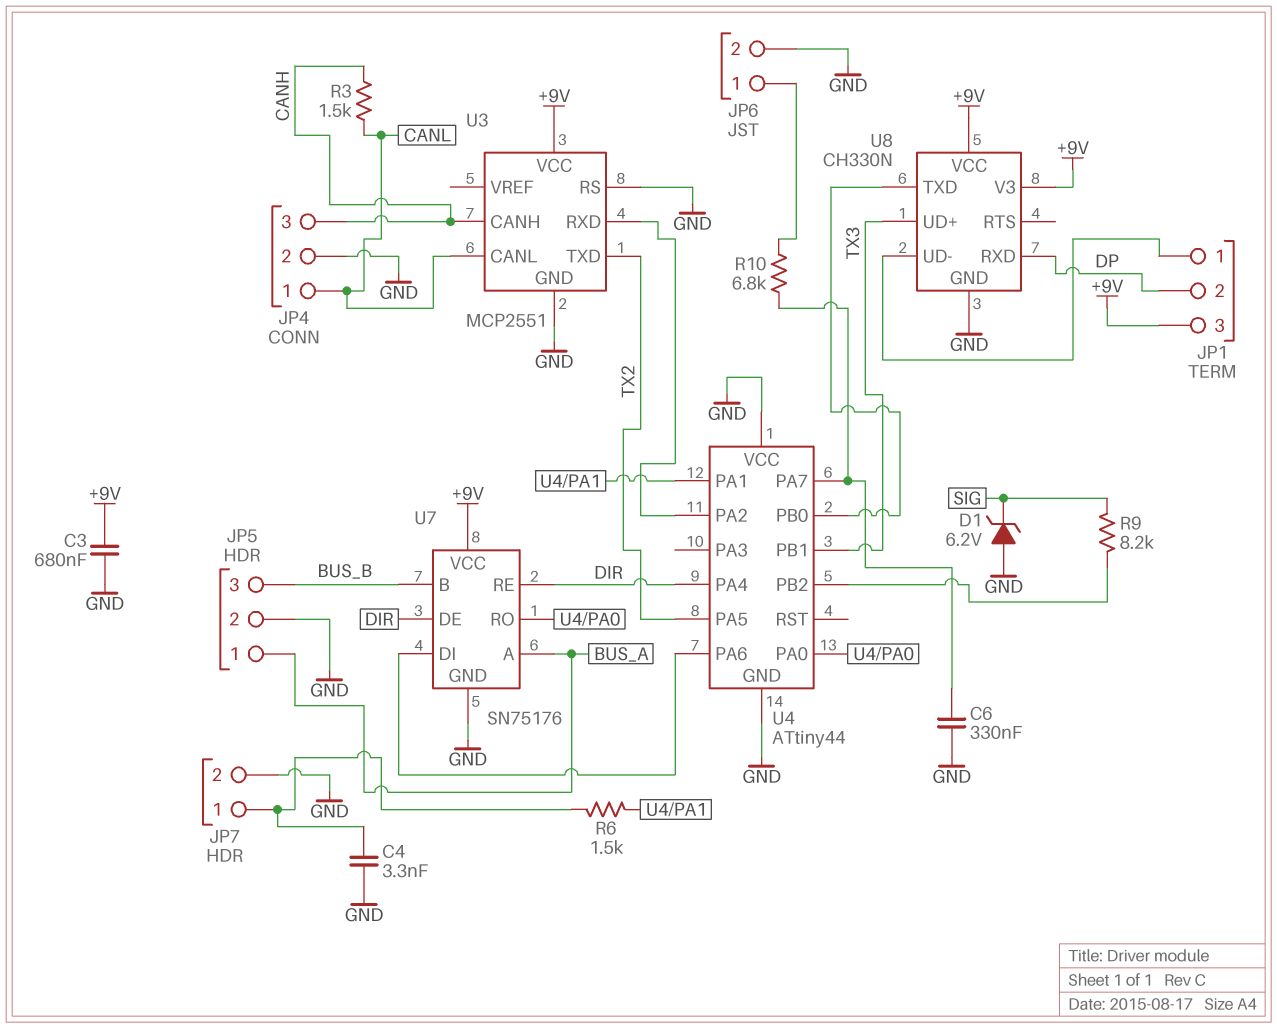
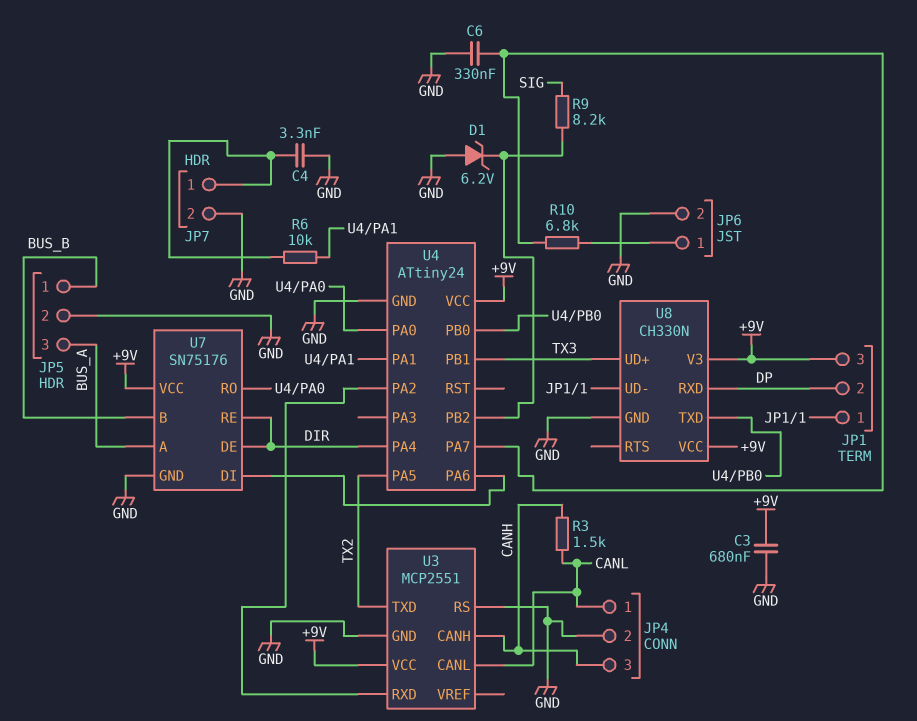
D1: zener 6.2V (A GND, K SIG) -> zener 6.2V (A GND, K U4/PB2)
JP5 pin 1: BUS_A -> BUS_B
JP5 pin 3: BUS_B -> BUS_A
R6: 1.5k (JP7/1, U4/PA1) -> 10k (JP7/1, U4/PA1)
U4: ATtiny44 -> ATtiny24
U4 pin VCC: GND -> +9V

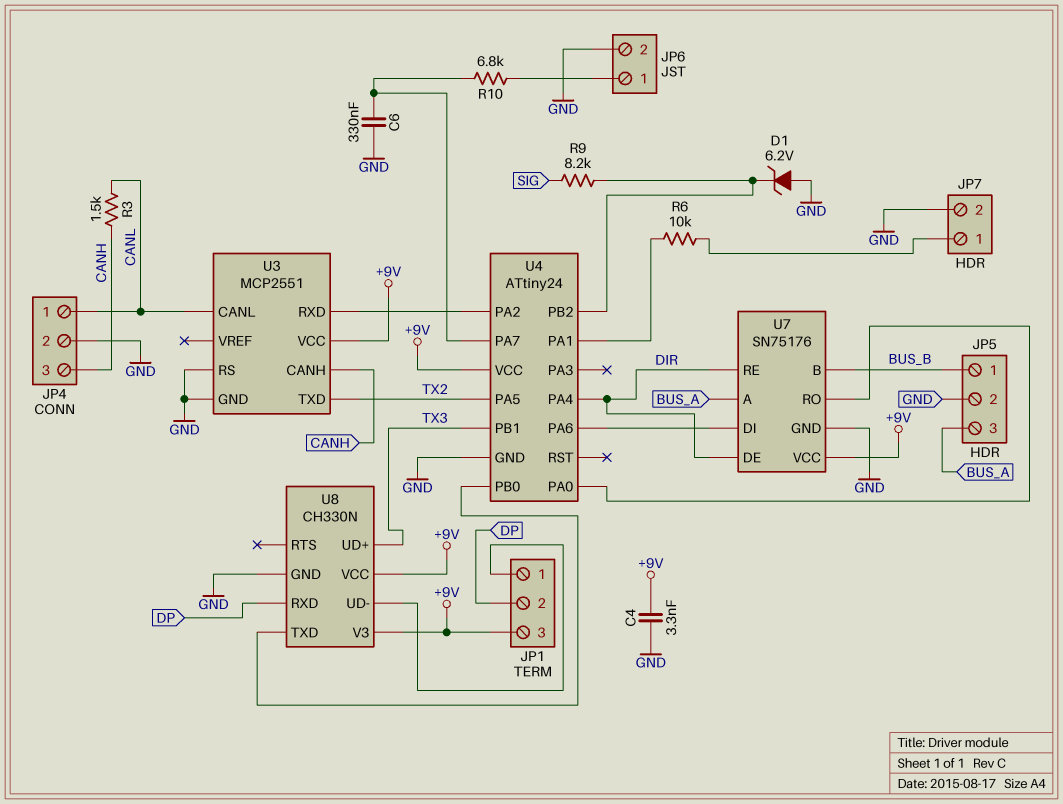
C3: 680nF (+9V, GND) -> none
C4: 3.3nF (GND, JP7/1) -> 3.3nF (+9V, GND)

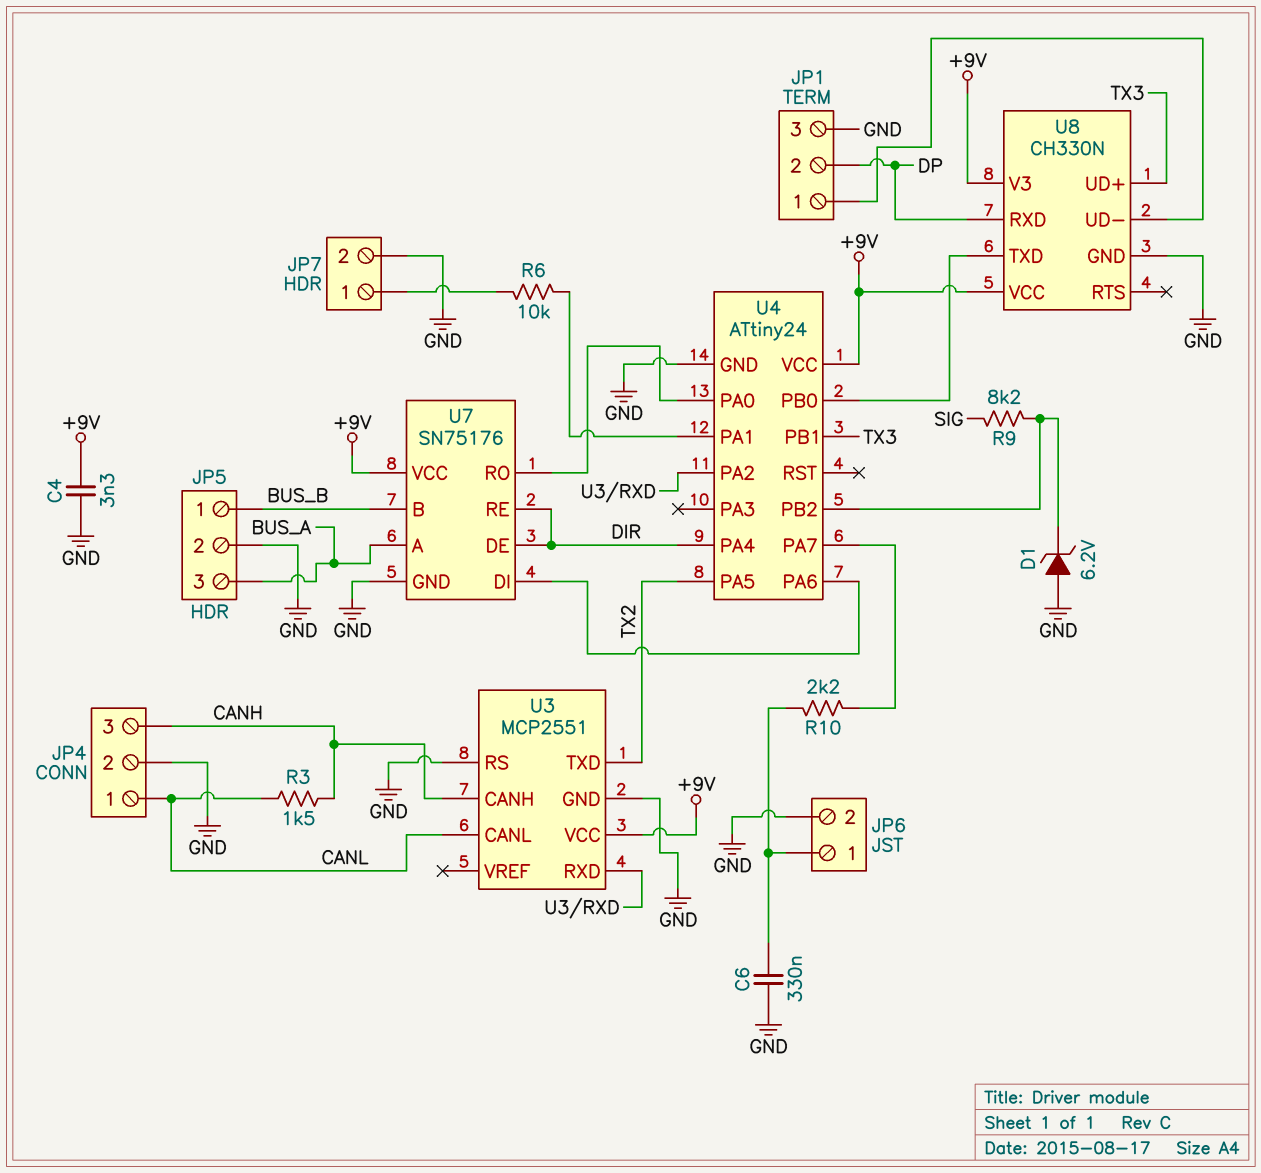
C6: 330nF (GND, U4/PA7) -> 330nF (GND, JP6/1)
JP1 pin 3: +9V -> GND
R10: 6.8k (JP6/1, U4/PA7) -> 2.2k (JP6/1, U4/PA7)

